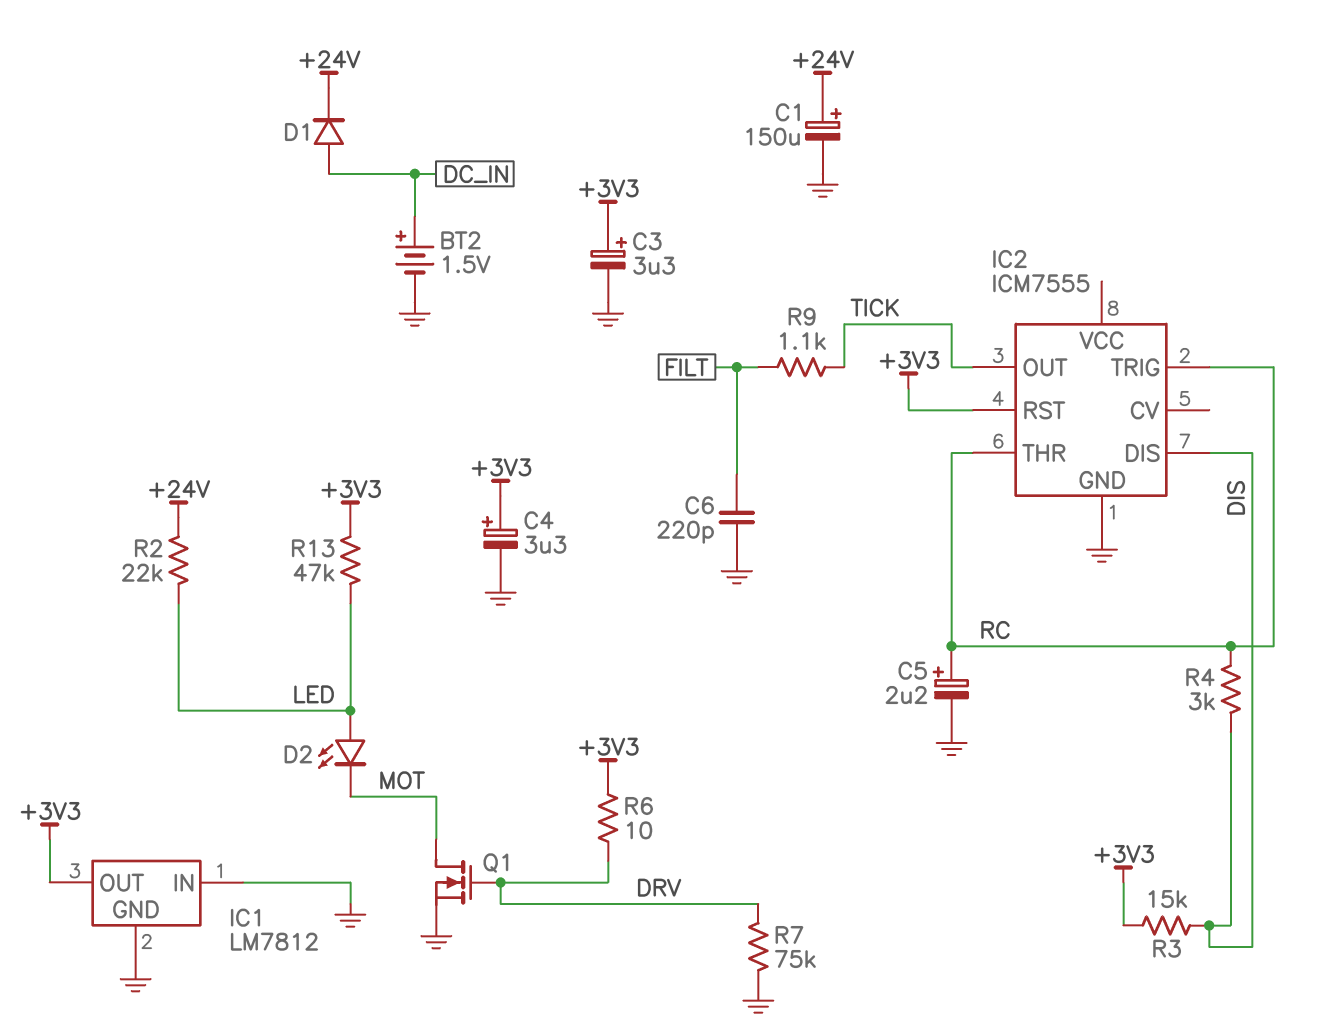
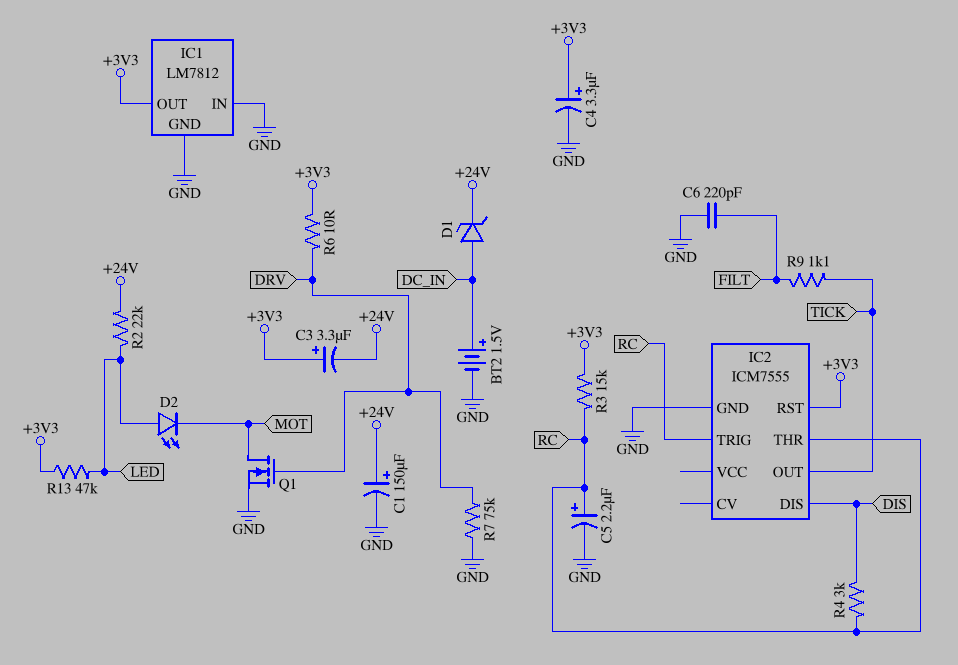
C3: 3.3uF (plus +3V3, minus GND) -> 3.3uF (plus +3V3, minus +24V)
D1: diode (A DC_IN, K +24V) -> zener (A DC_IN, K +24V)
R3: 15k (+3V3, DIS) -> 15k (+3V3, RC)

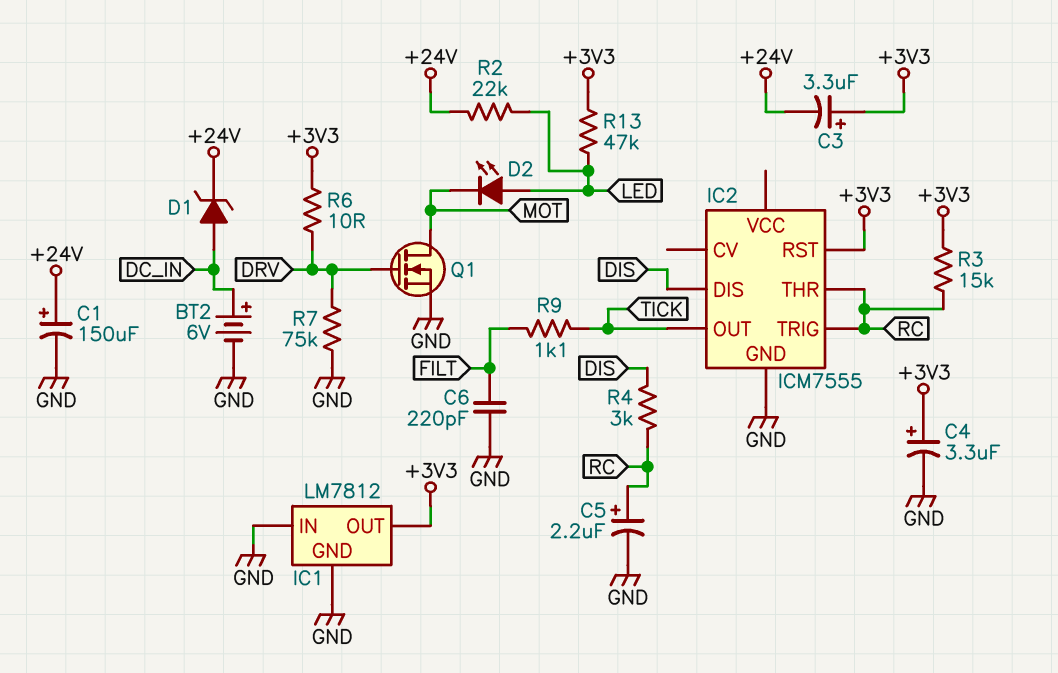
BT2: 1.5V (plus DC_IN, minus GND) -> 6V (plus DC_IN, minus GND)

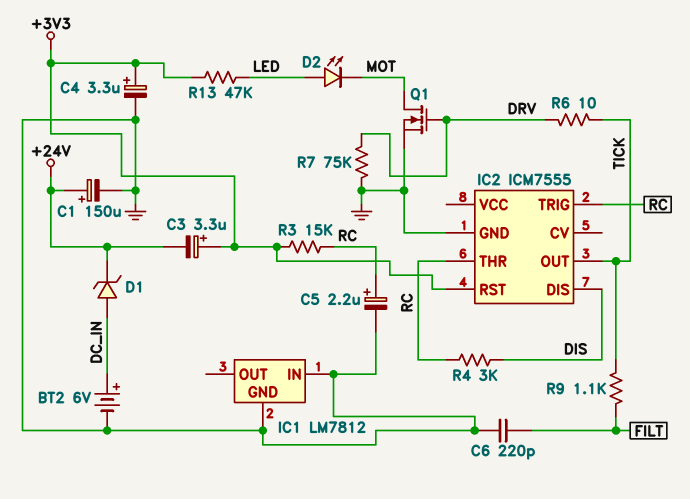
IC1 pin OUT: +3V3 -> none
R2: 22k (+24V, LED) -> none
R6: 10 (+3V3, DRV) -> 10 (DRV, TICK)

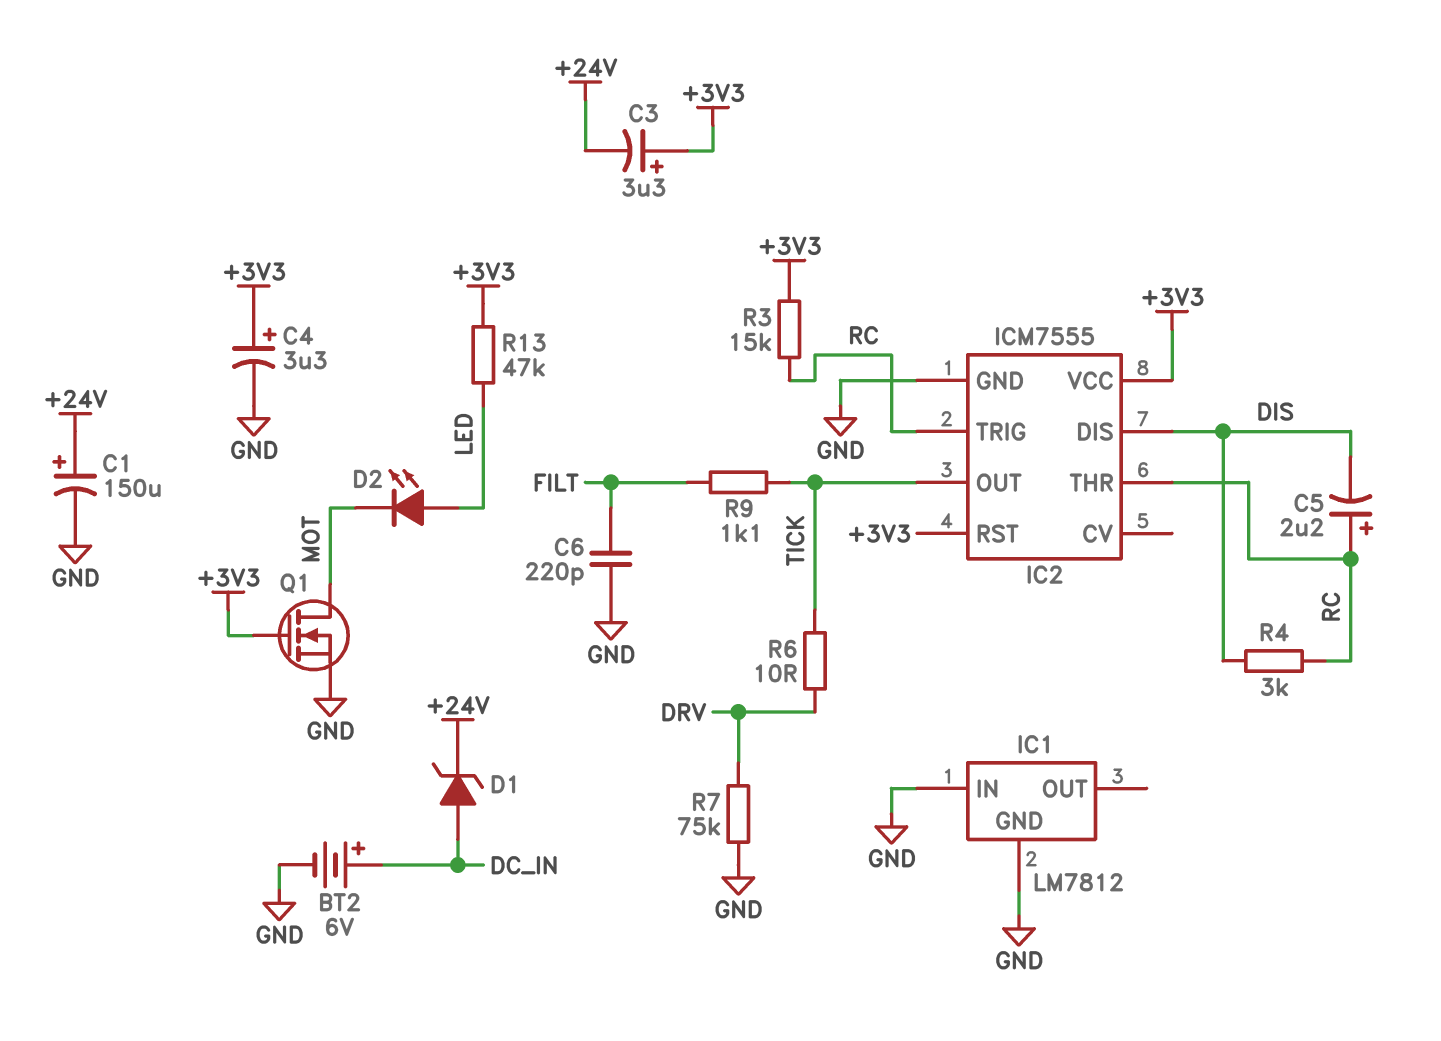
C5: 2.2uF (plus RC, minus GND) -> 2.2uF (plus RC, minus DIS)
IC2 pin VCC: none -> +3V3
Q1: NMOS (G DRV, D MOT, S GND) -> NMOS (G +3V3, D MOT, S GND)

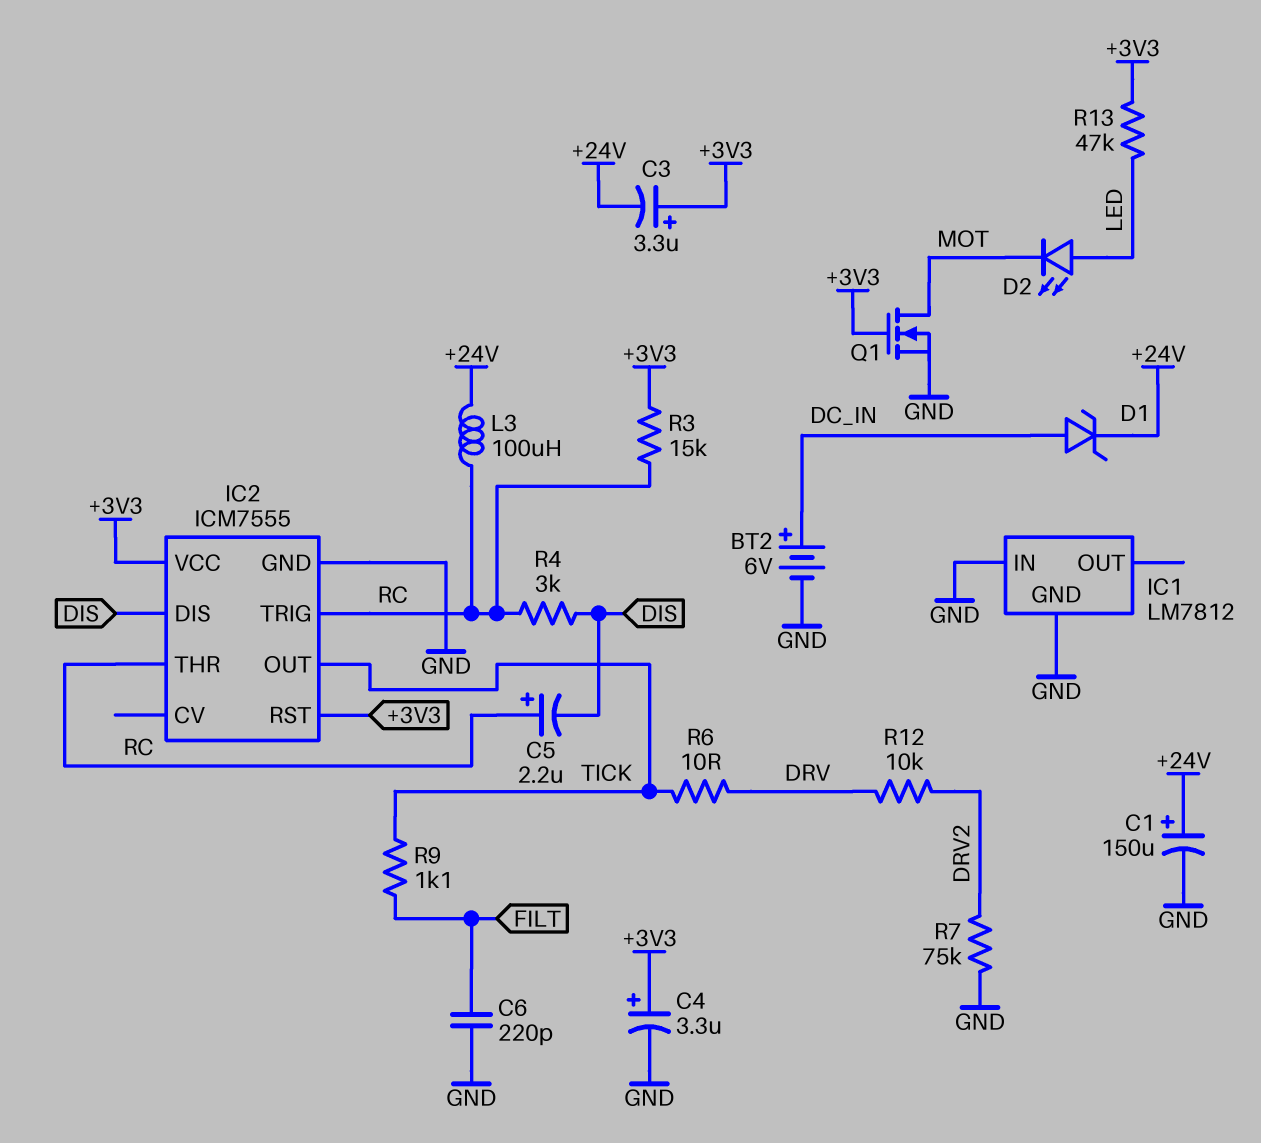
L3: none -> 100uH (+24V, RC)
R7: 75k (DRV, GND) -> 75k (DRV2, GND)
R12: none -> 10k (DRV, DRV2)

